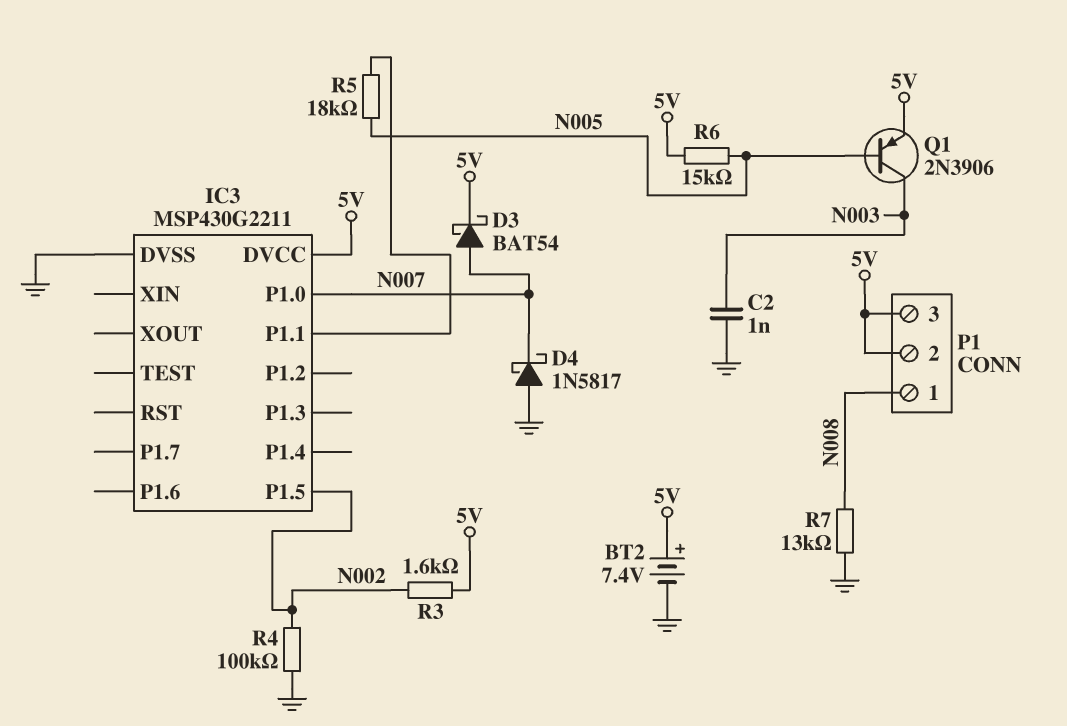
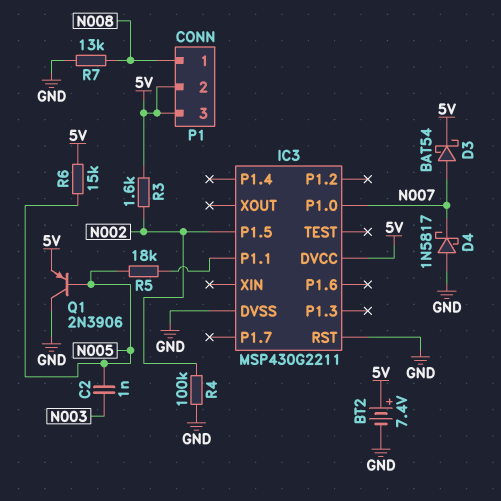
C2: 1nF (GND, N003) -> 1nF (N003, N005)
IC3 pin RST: none -> GND
Q1: PNP 2N3906 (B N005, C N003, E 5V) -> PNP 2N3906 (B N005, C GND, E 5V)

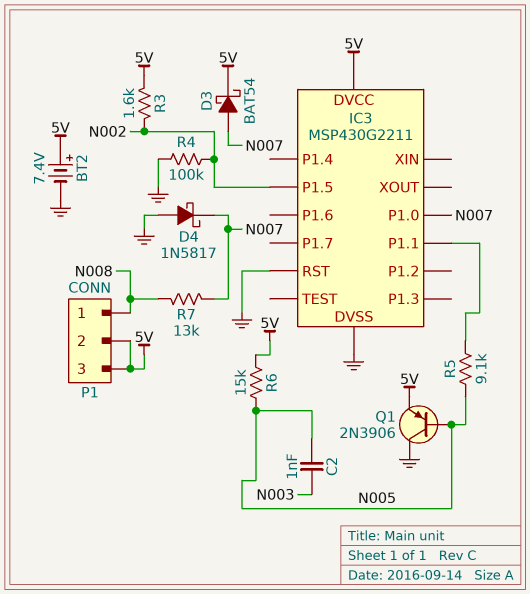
R5: 18k (IC3/P1.1, N005) -> 9.1k (IC3/P1.1, N005)
R7: 13k (GND, N008) -> 13k (N007, N008)

